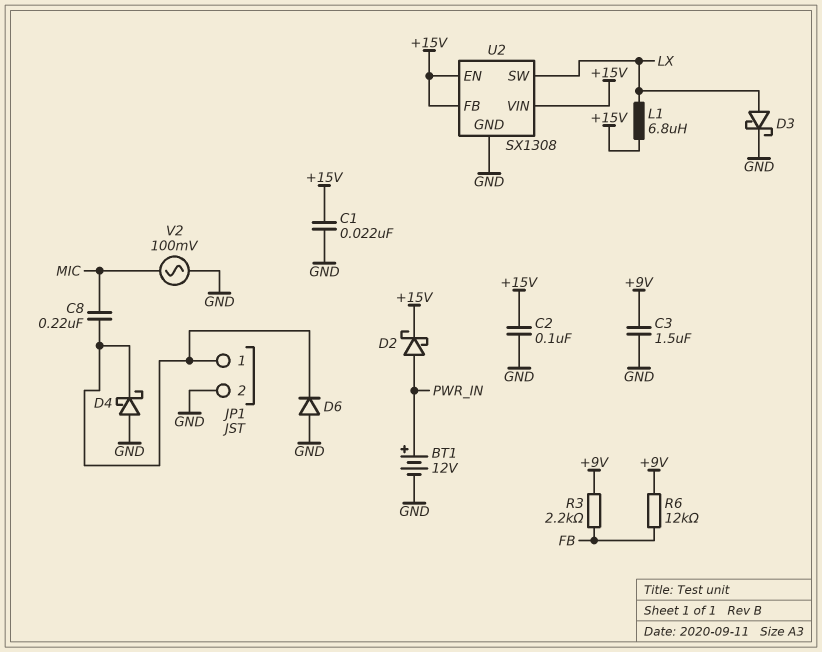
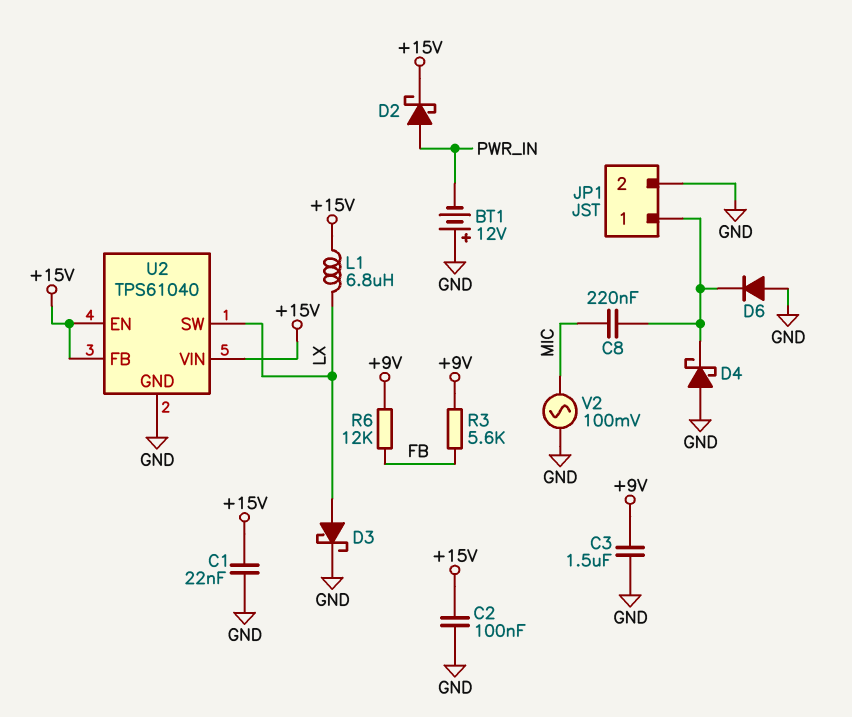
BT1: 12V (plus PWR_IN, minus GND) -> 12V (plus GND, minus PWR_IN)
R3: 2.2k (+9V, FB) -> 5.6k (+9V, FB)
U2: SX1308 -> TPS61040

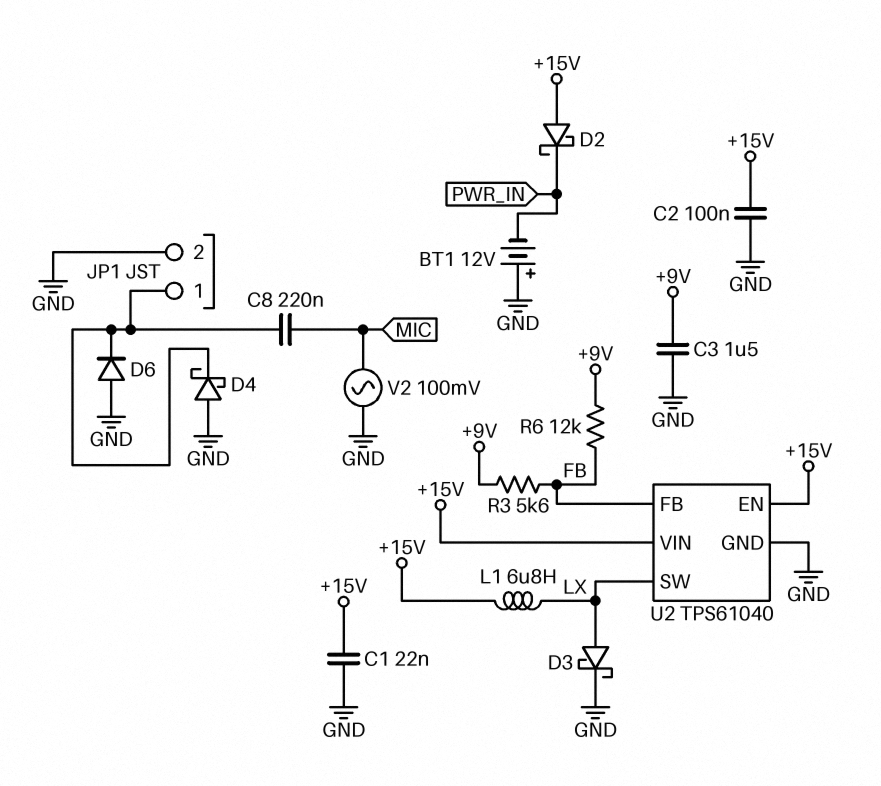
D2: schottky (A PWR_IN, K +15V) -> schottky (A +15V, K PWR_IN)
U2 pin FB: +15V -> FB

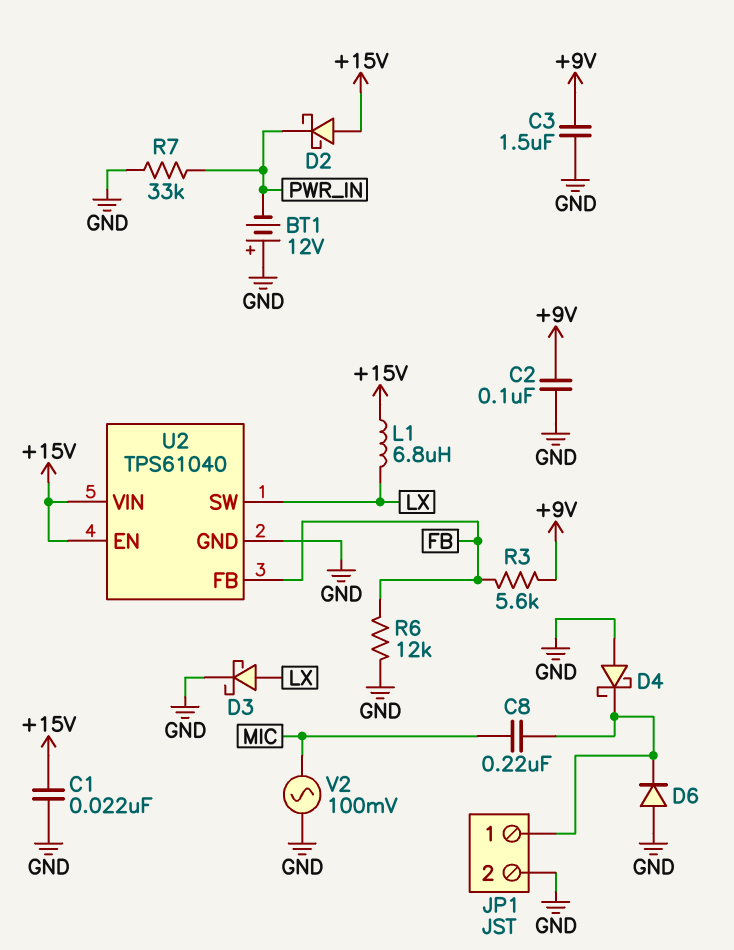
C2: 100nF (+15V, GND) -> 100nF (+9V, GND)
R6: 12k (+9V, FB) -> 12k (FB, GND)
R7: none -> 33k (GND, PWR_IN)

